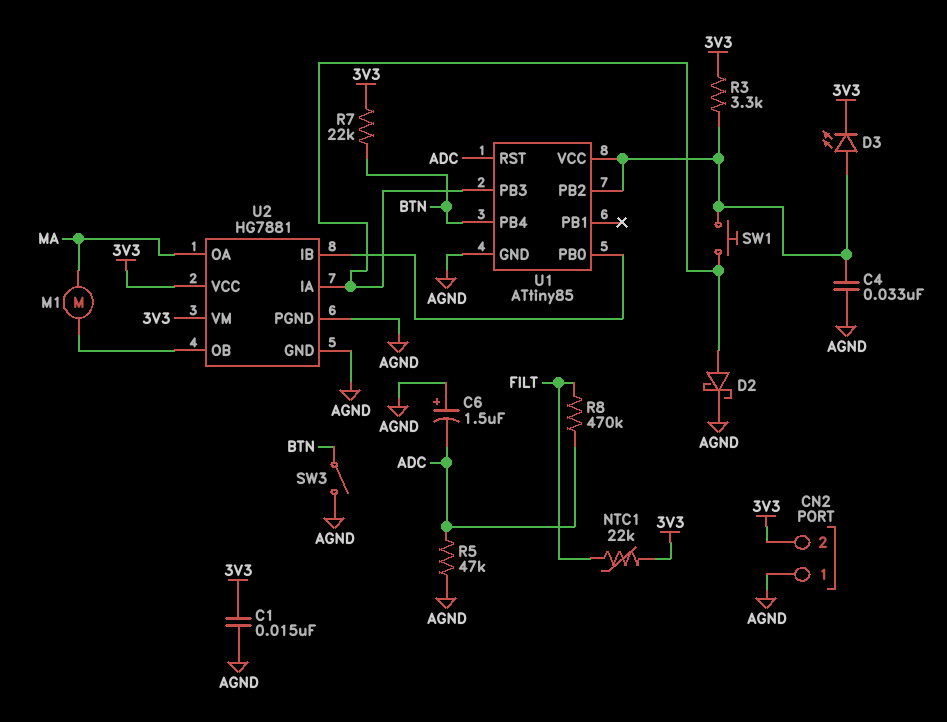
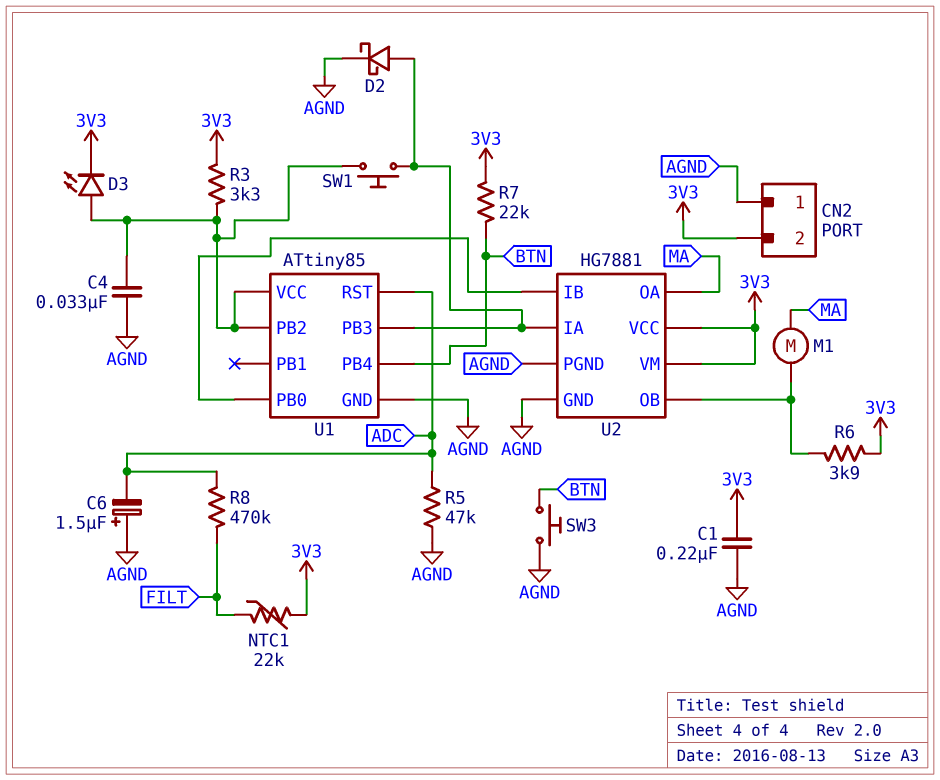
C1: 15nF (3V3, AGND) -> 220nF (3V3, AGND)
R6: none -> 3.9k (3V3, U2/OB)
SW3: switch (AGND, BTN) -> button (AGND, BTN)

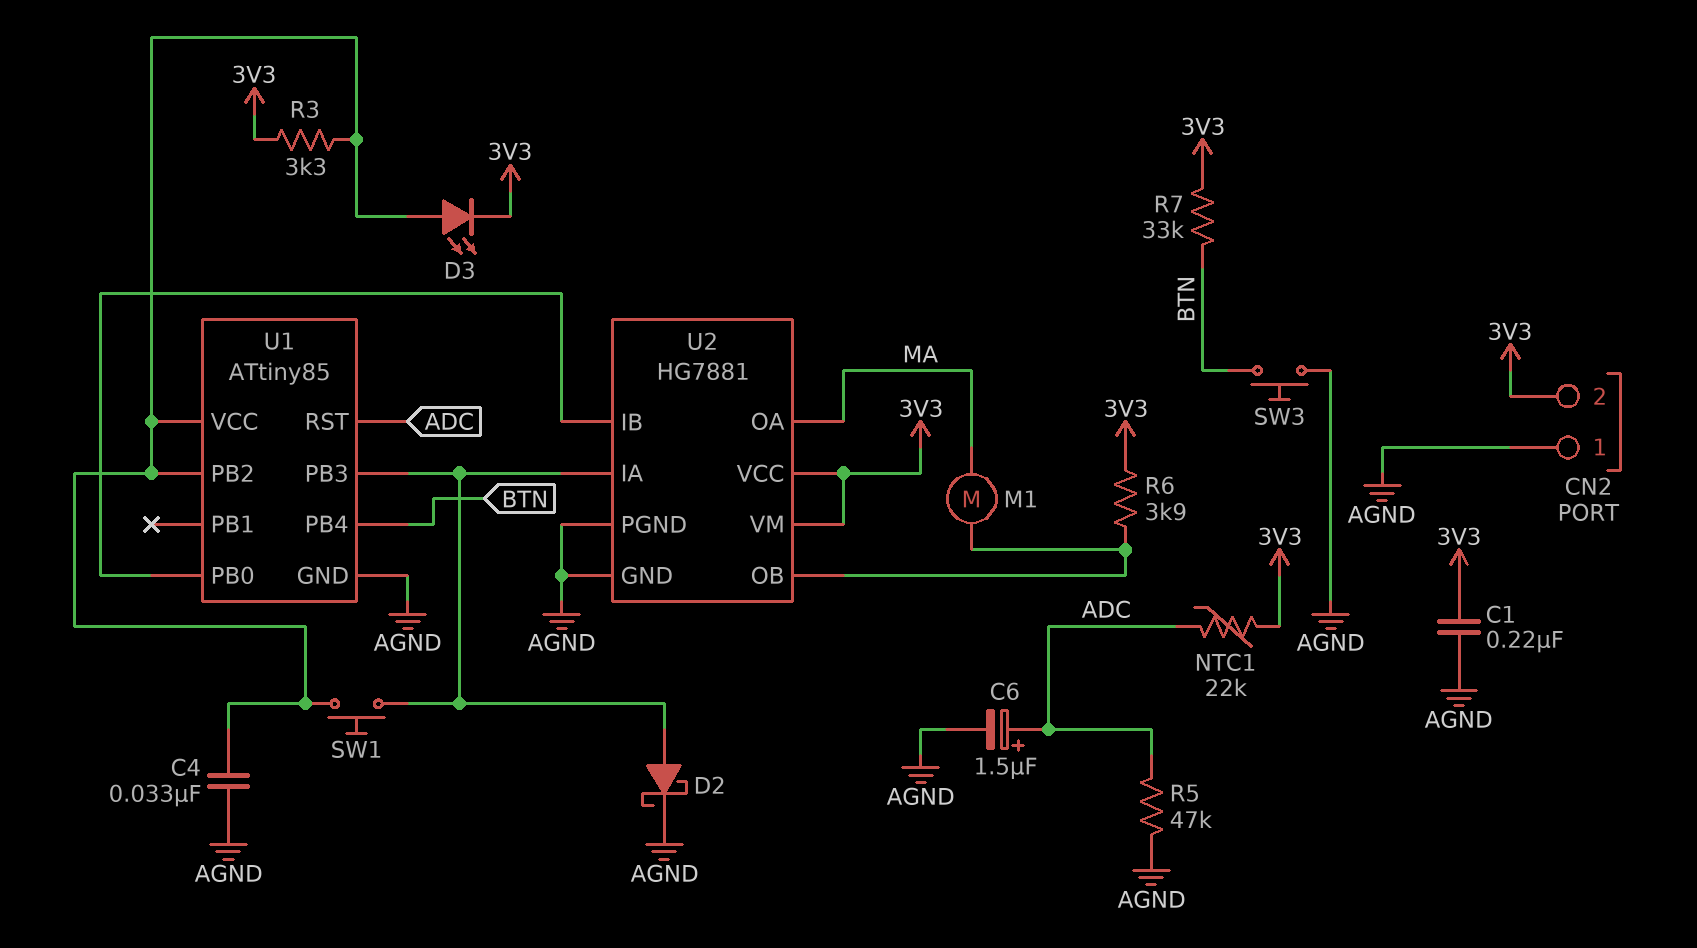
C6: 1.5uF (plus AGND, minus ADC) -> 1.5uF (plus ADC, minus AGND)
NTC1: 22k (3V3, FILT) -> 22k (3V3, ADC)
R7: 22k (3V3, BTN) -> 33k (3V3, BTN)
R8: 470k (ADC, FILT) -> none

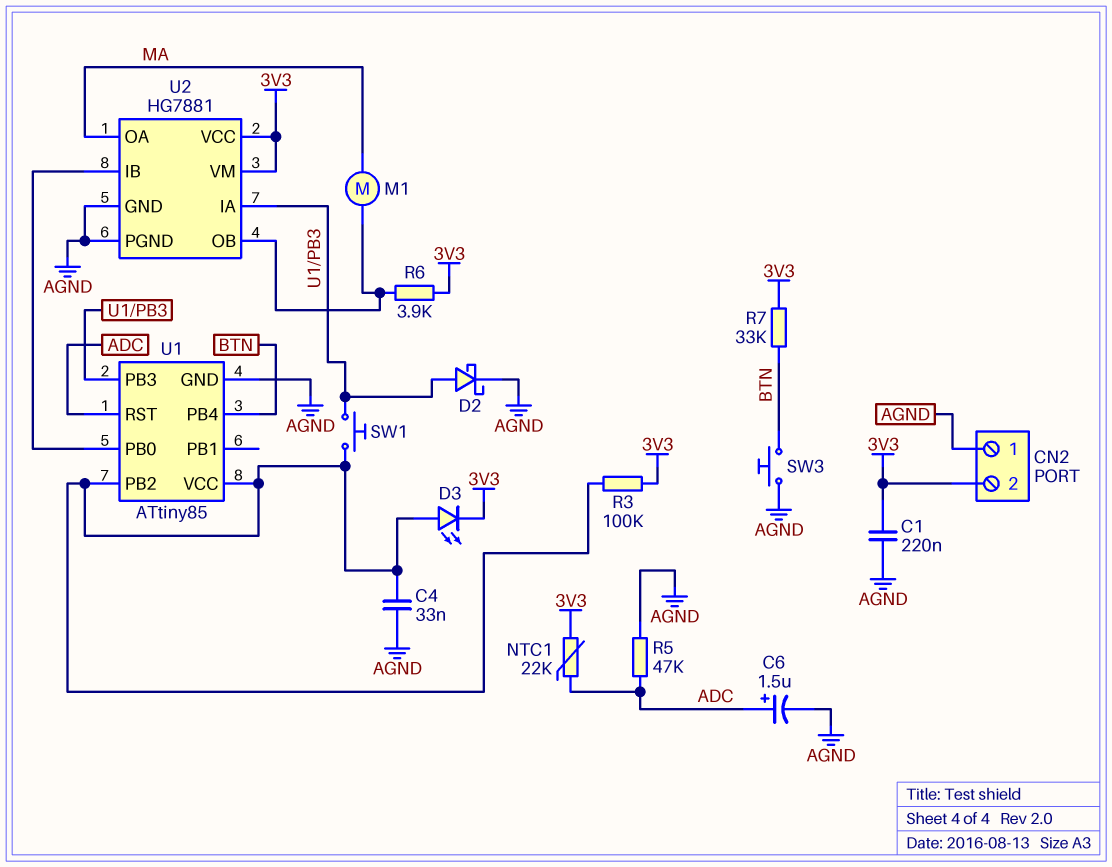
R3: 3.3k (3V3, U1/PB2) -> 100k (3V3, U1/PB2)

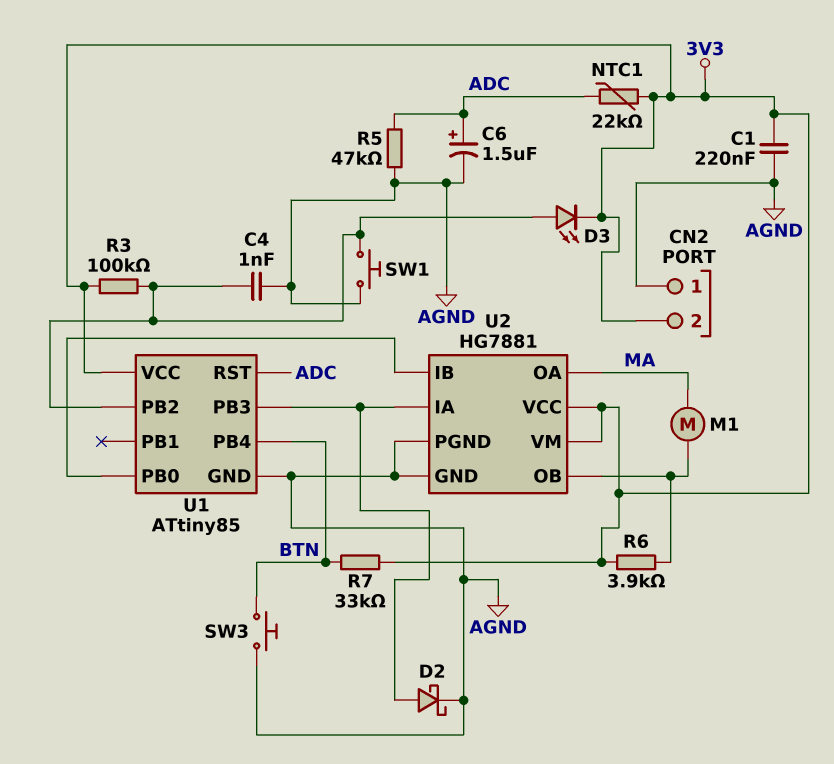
C4: 33nF (AGND, U1/PB2) -> 1nF (AGND, U1/PB2)
SW1: button (U1/PB2, U1/PB3) -> button (AGND, U1/PB2)
U1 pin VCC: U1/PB2 -> 3V3

